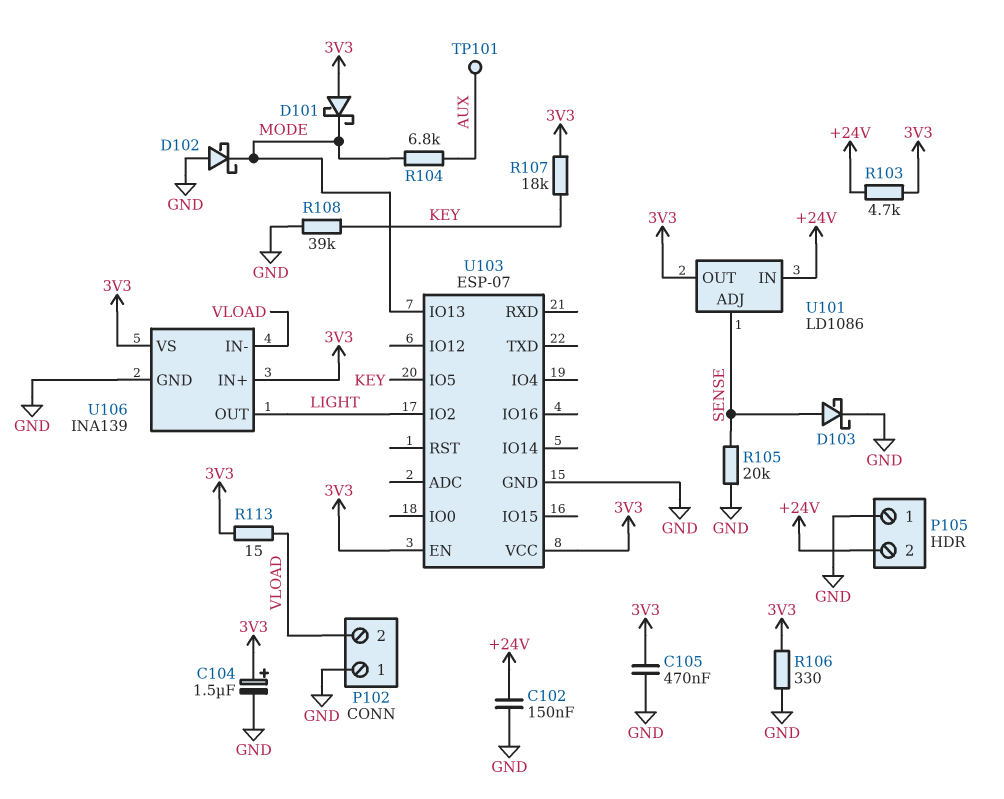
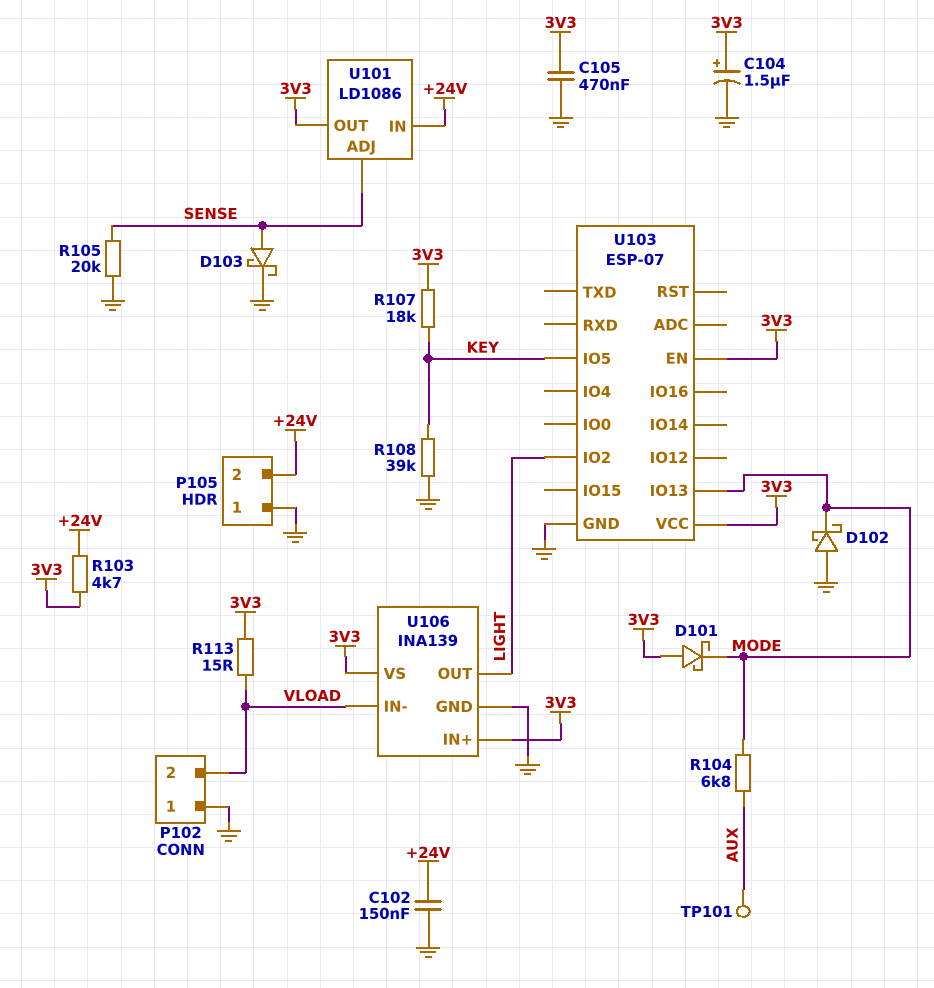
R106: 330 (3V3, GND) -> none

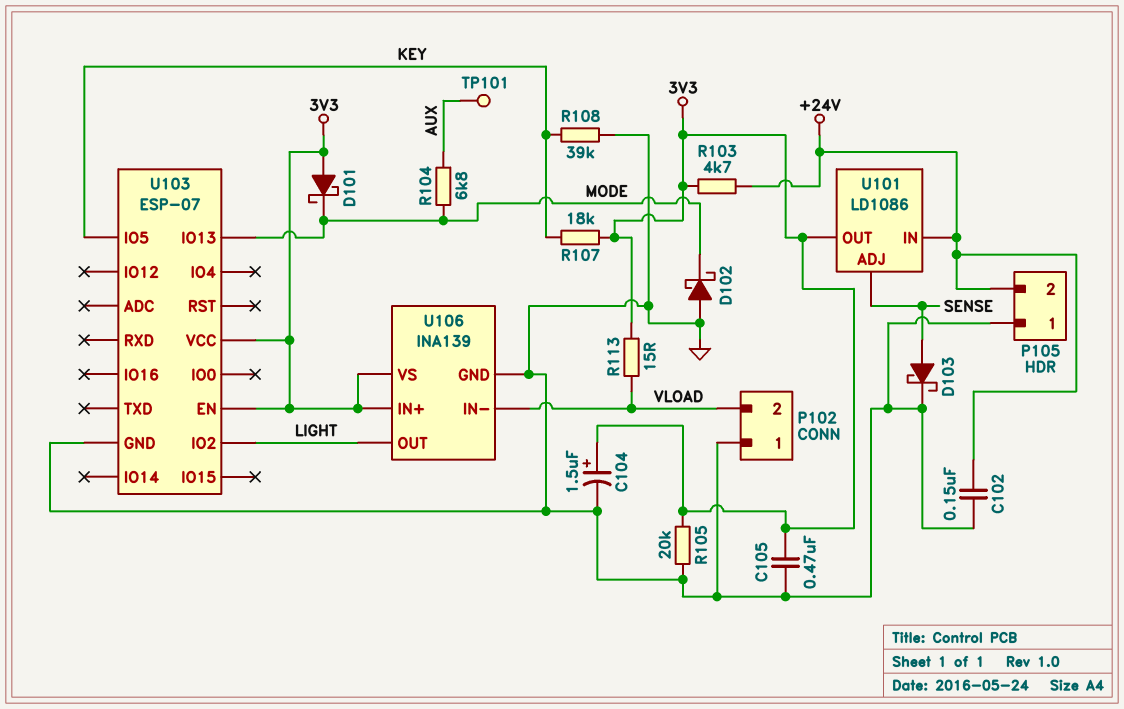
R105: 20k (GND, SENSE) -> 20k (3V3, GND)

